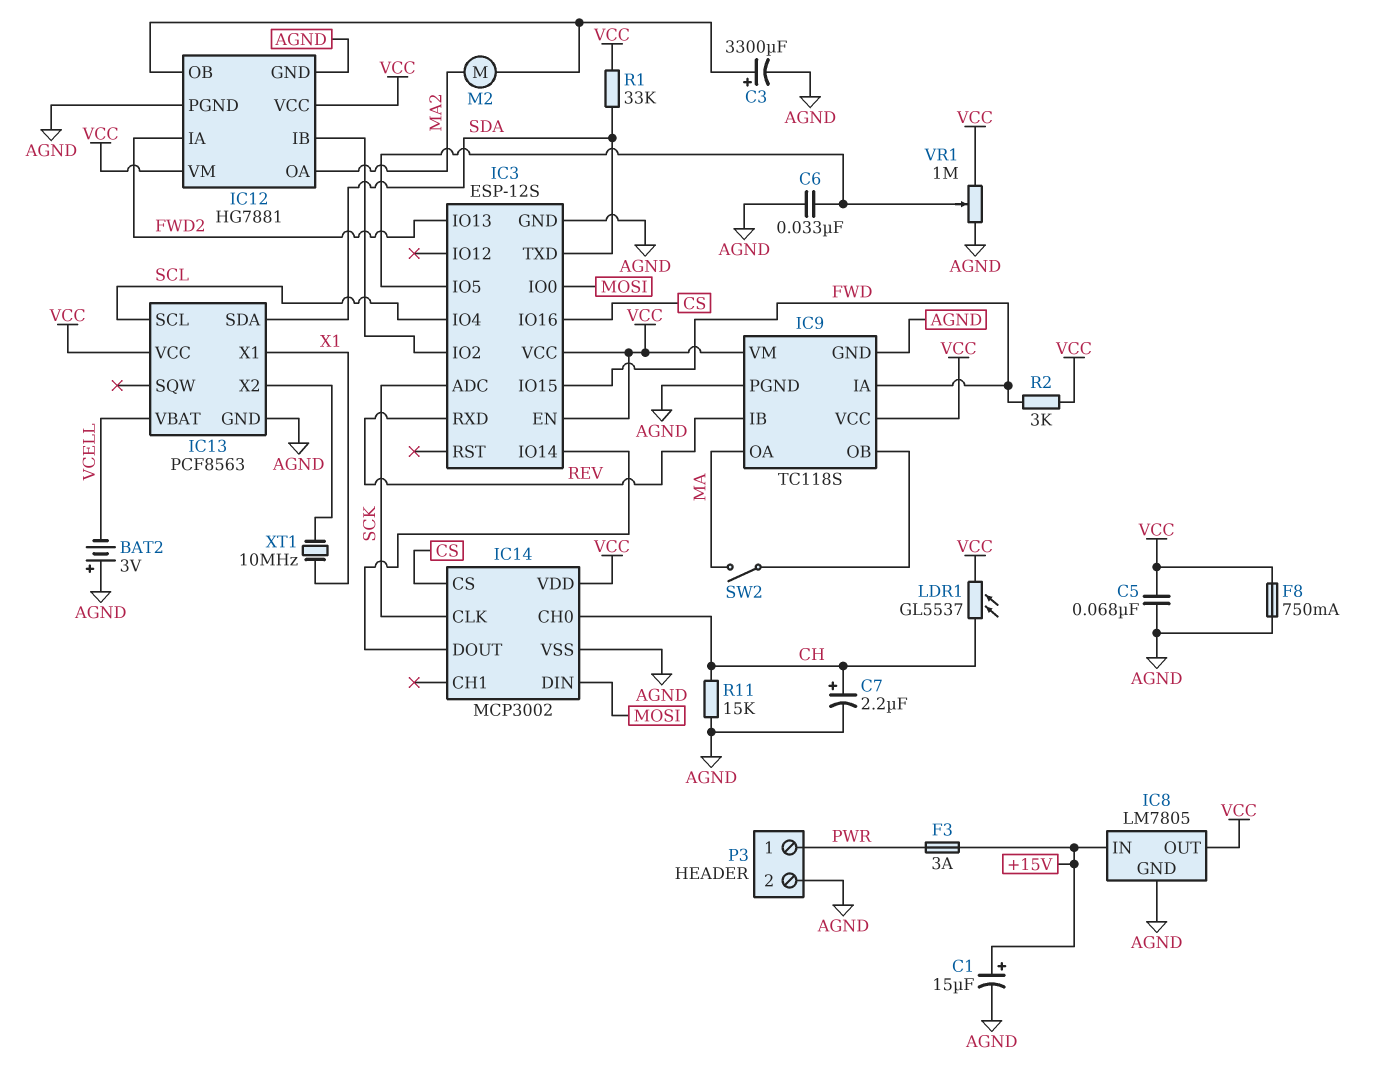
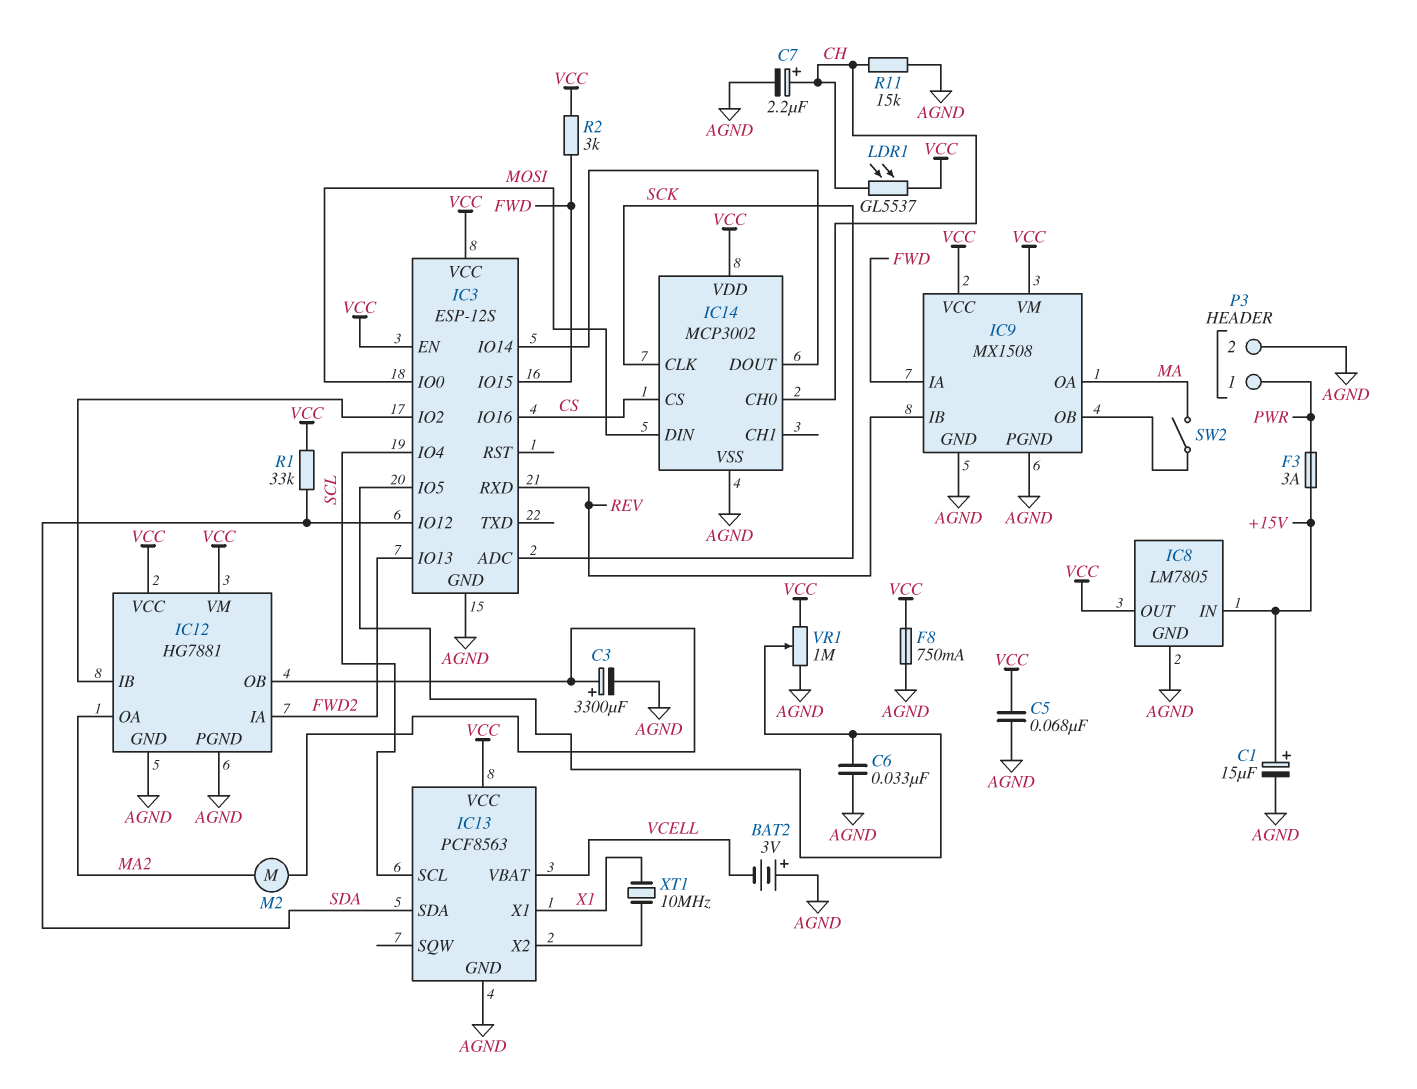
IC3 pin IO12: none -> SDA
IC3 pin TXD: SDA -> none
IC9: TC118S -> MX1508

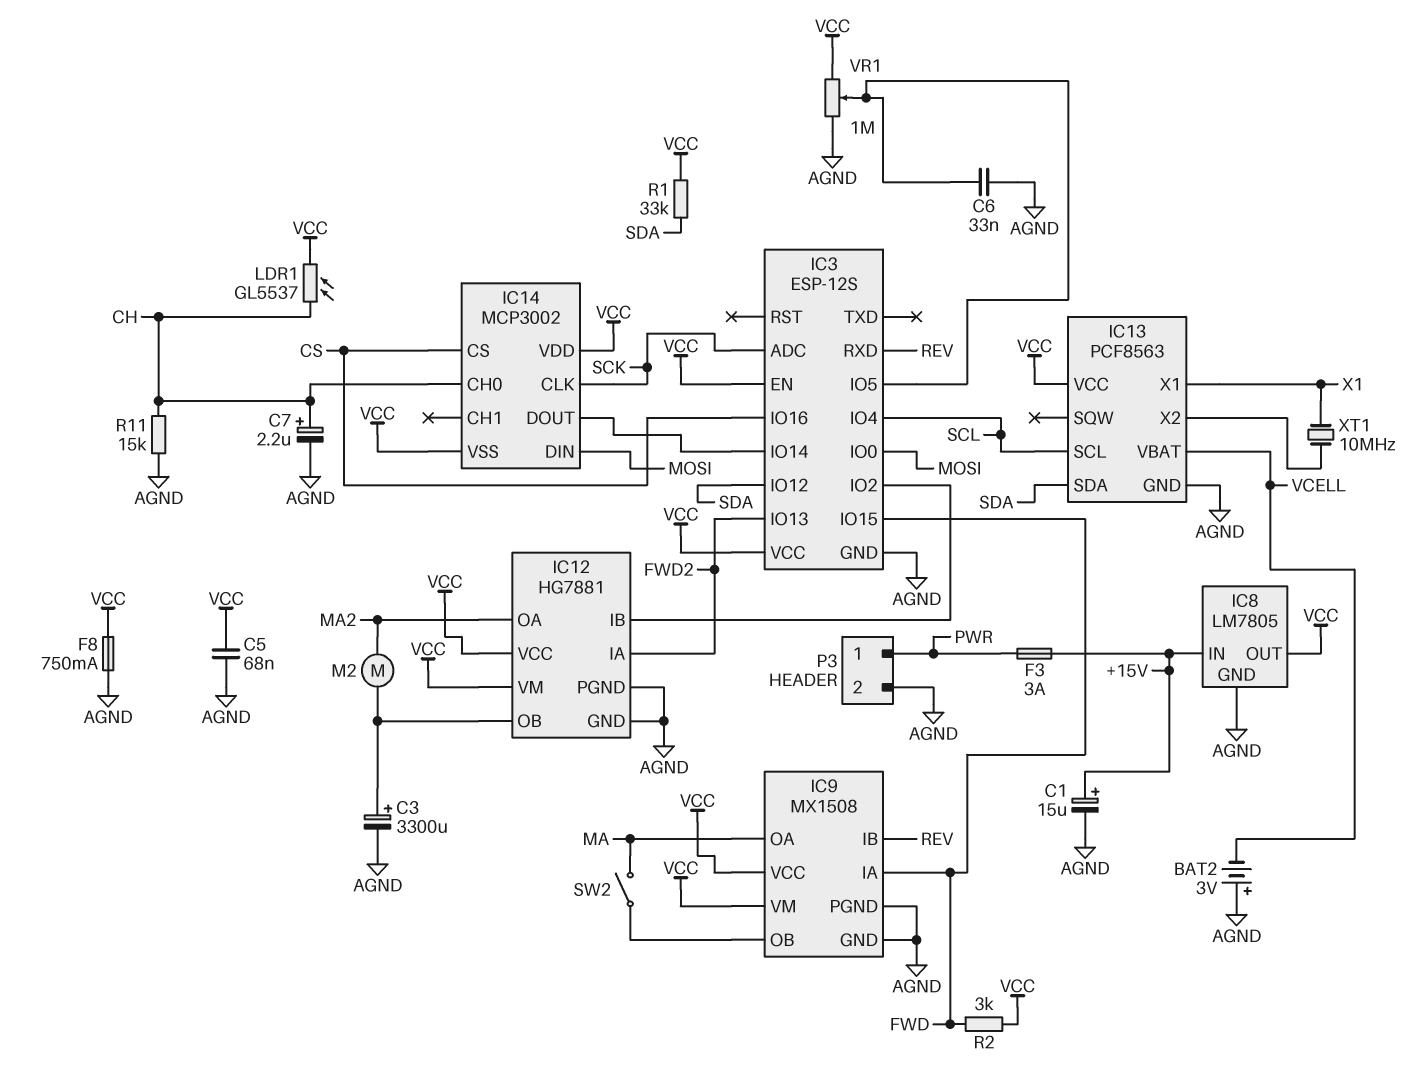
IC14 pin VSS: AGND -> VCC

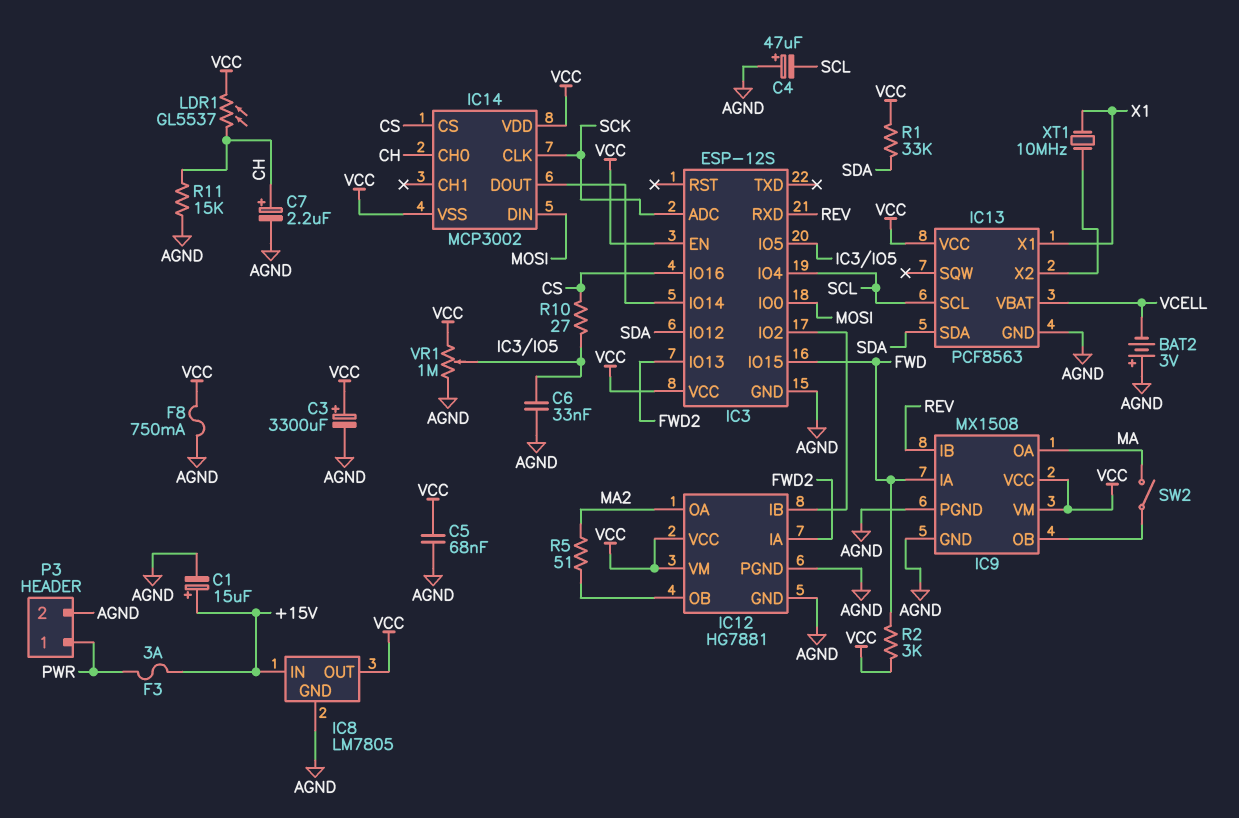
C3: 3300uF (plus IC12/OB, minus AGND) -> 3300uF (plus VCC, minus AGND)
C4: none -> 47uF (plus AGND, minus SCL)
M2: motor (IC12/OB, MA2) -> none
R5: none -> 51 (IC12/OB, MA2)
R10: none -> 27 (CS, IC3/IO5)

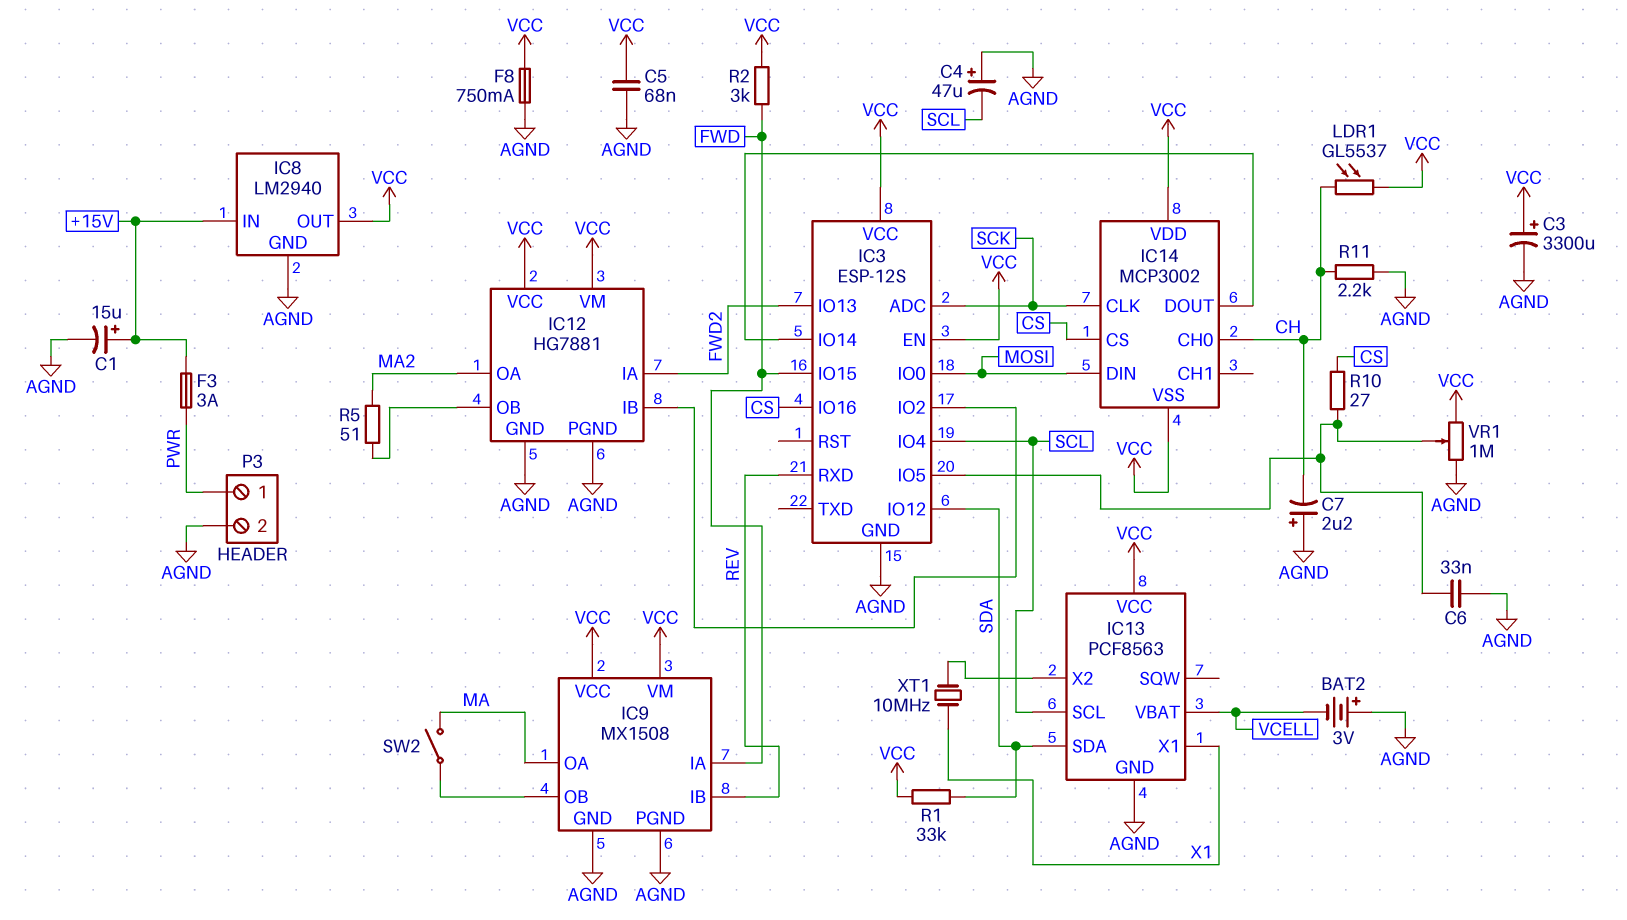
C7: 2.2uF (plus CH, minus AGND) -> 2.2uF (plus AGND, minus CH)
IC8: LM7805 -> LM2940
R11: 15k (AGND, CH) -> 2.2k (AGND, CH)

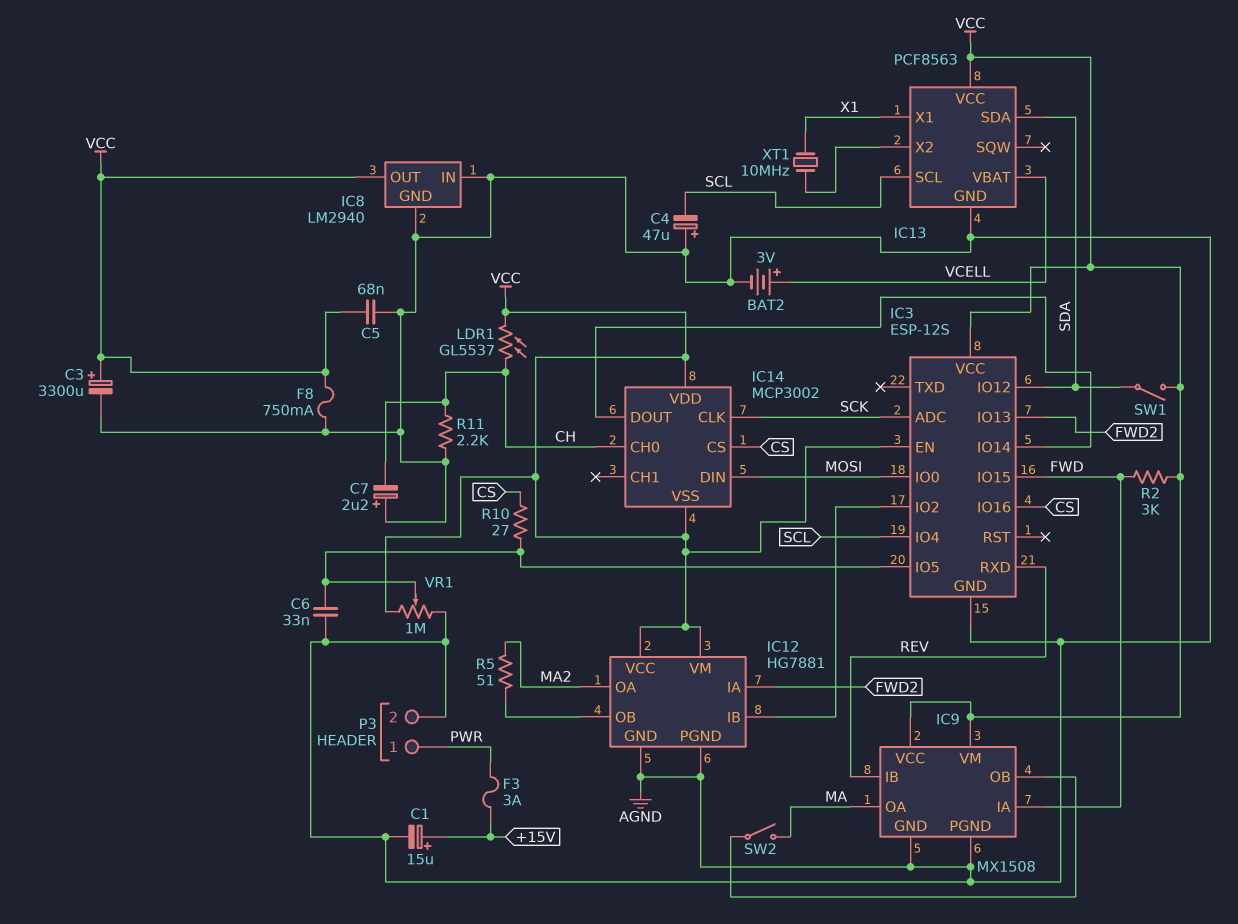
BAT2: 3V (plus AGND, minus VCELL) -> 3V (plus VCELL, minus AGND)
IC8 pin IN: +15V -> AGND
R1: 33k (SDA, VCC) -> none
SW1: none -> switch (SDA, VCC)

